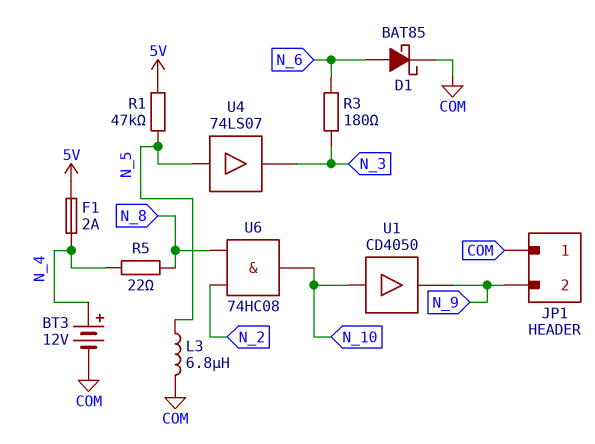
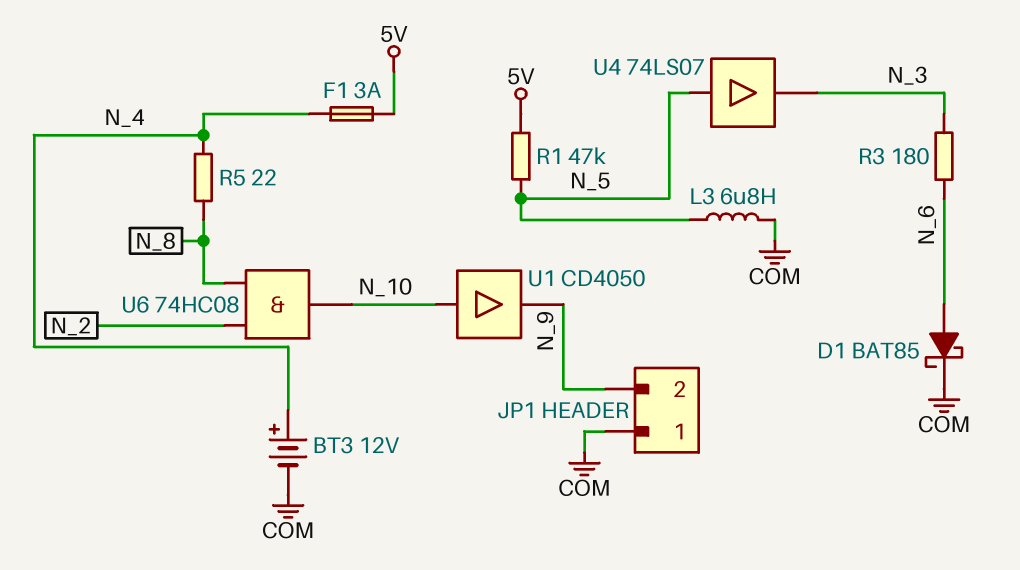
F1: 2A (5V, N_4) -> 3A (5V, N_4)

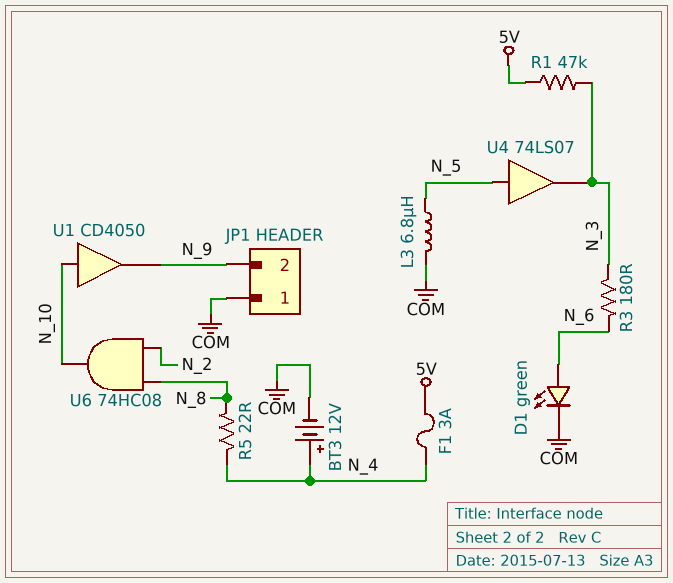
D1: schottky BAT85 (A N_6, K COM) -> LED green (A N_6, K COM)
R1: 47k (5V, N_5) -> 47k (5V, N_3)

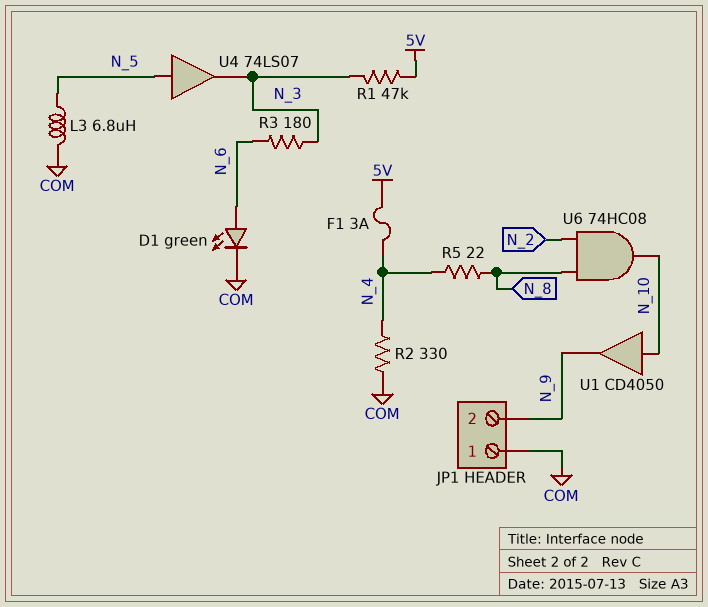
BT3: 12V (plus N_4, minus COM) -> none
R2: none -> 330 (COM, N_4)

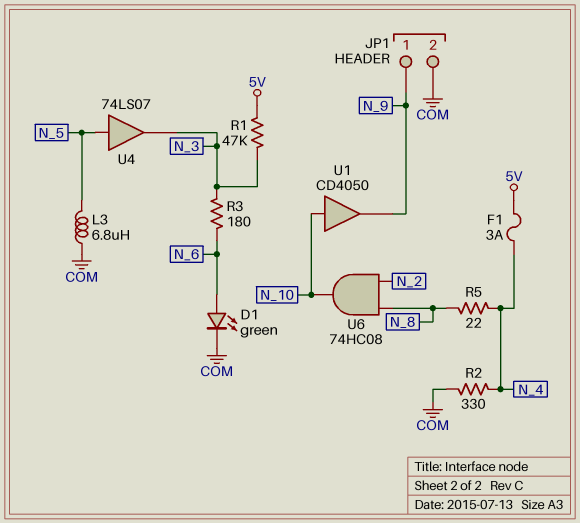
JP1 pin 1: COM -> N_9
JP1 pin 2: N_9 -> COM

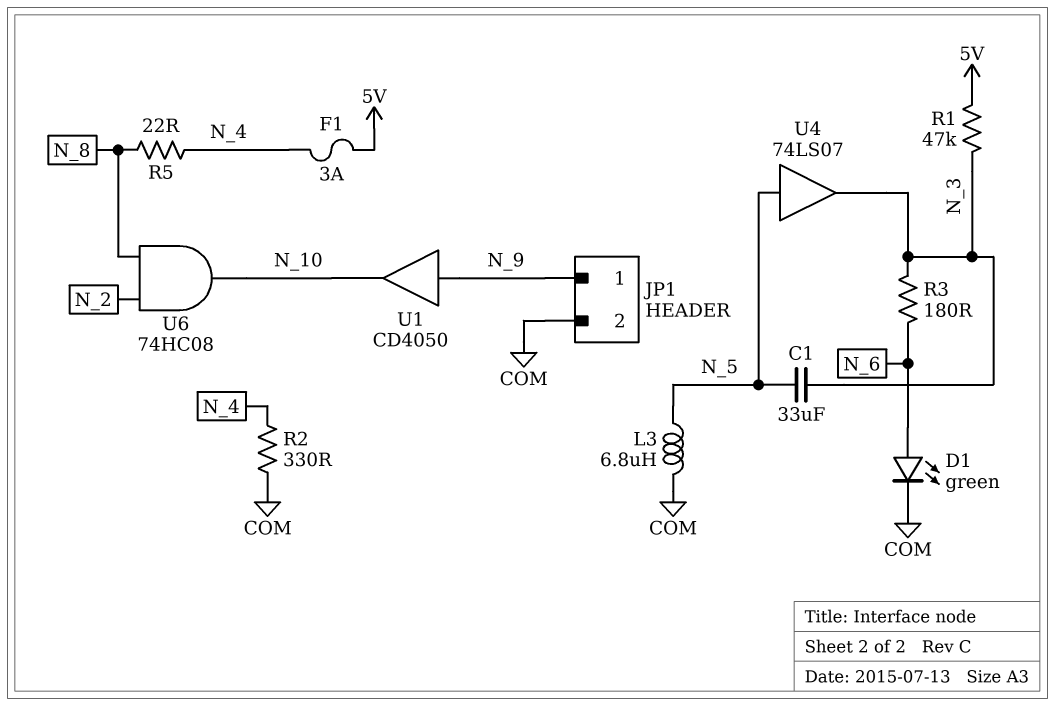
C1: none -> 33uF (N_3, N_5)
U1: buffer CD4050 (in N_10, out N_9) -> buffer CD4050 (in N_9, out N_10)

